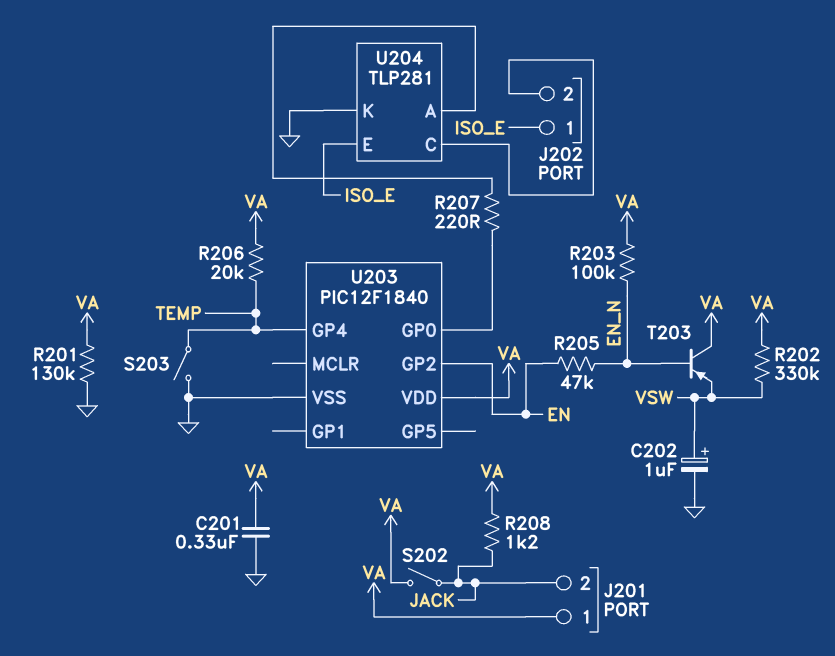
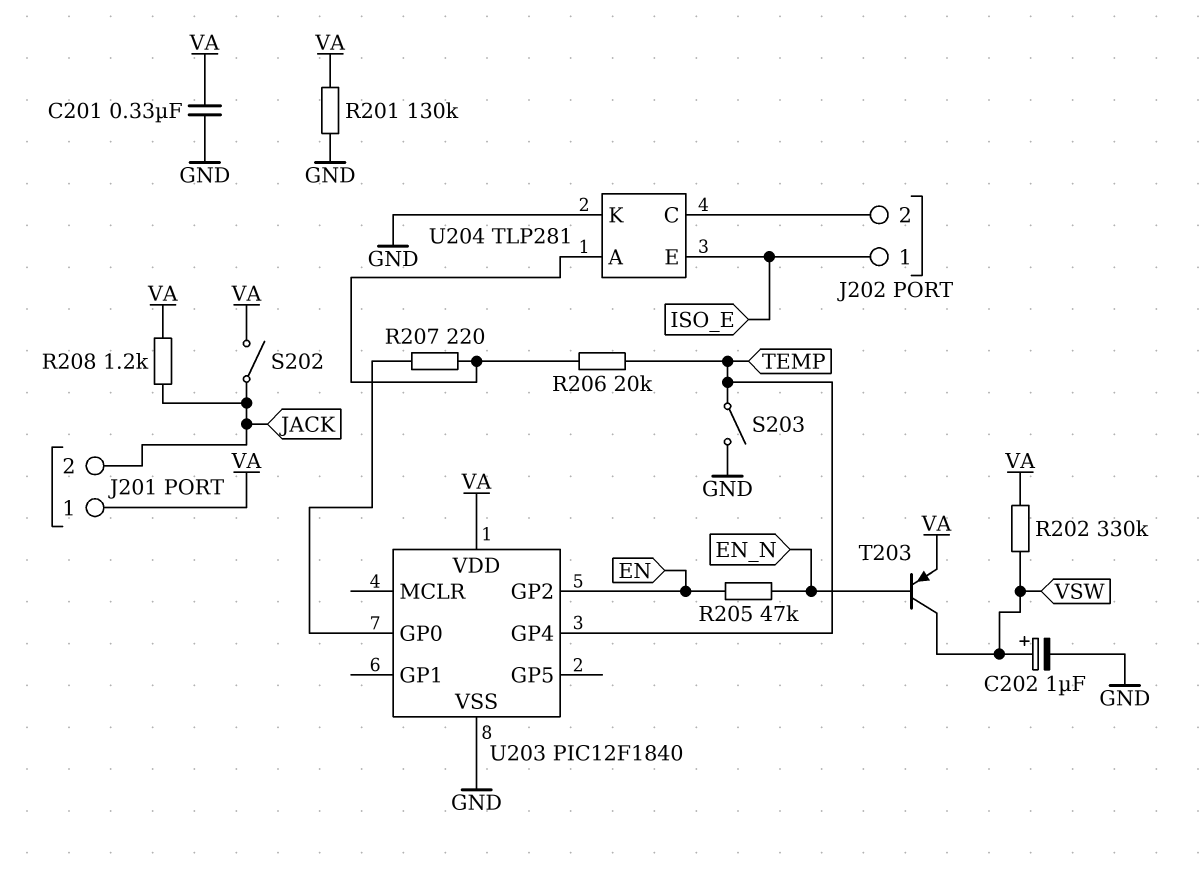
R203: 100k (EN_N, VA) -> none
R206: 20k (TEMP, VA) -> 20k (TEMP, U204/A)
T203: PNP (B EN_N, C VA, E VSW) -> PNP (B EN_N, C VSW, E VA)

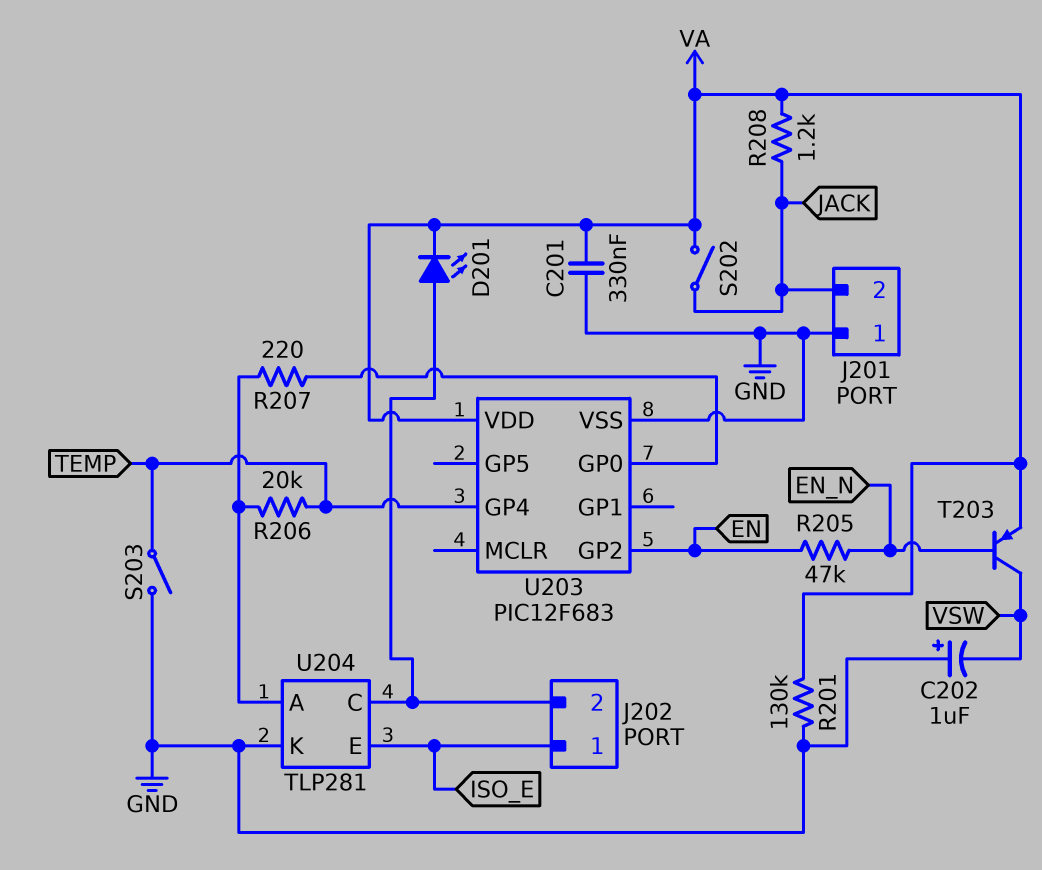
C202: 1uF (plus VSW, minus GND) -> 1uF (plus GND, minus VSW)
D201: none -> LED (A J202/2, K VA)
J201 pin 1: VA -> GND
R202: 330k (VA, VSW) -> none
U203: PIC12F1840 -> PIC12F683

